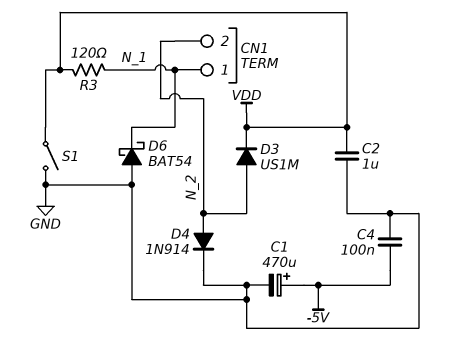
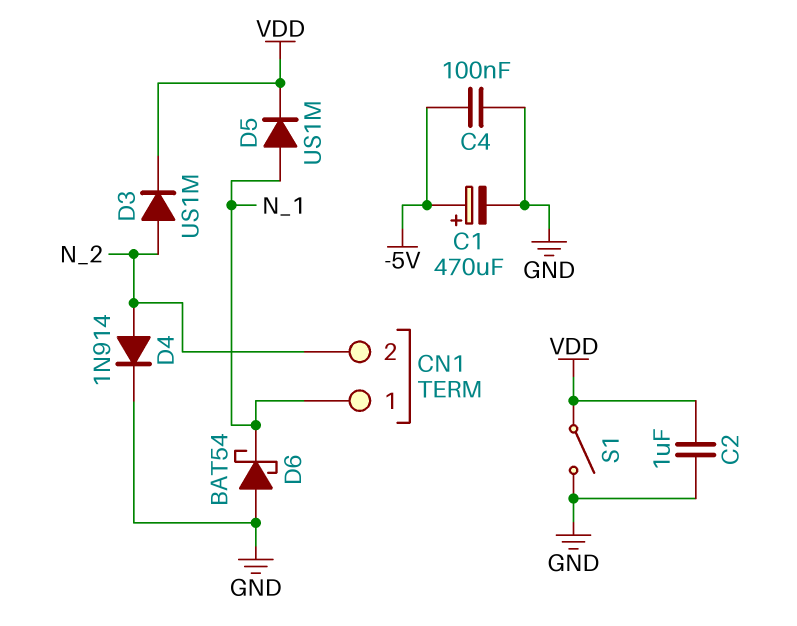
D5: none -> diode US1M (A N_1, K VDD)
R3: 120 (N_1, VDD) -> none

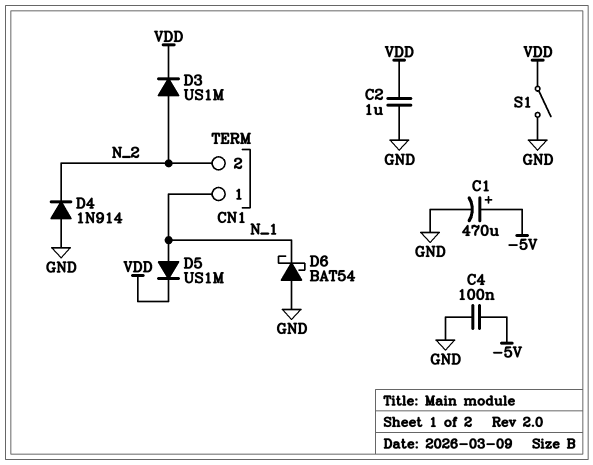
D4: diode 1N914 (A N_2, K GND) -> diode 1N914 (A GND, K N_2)

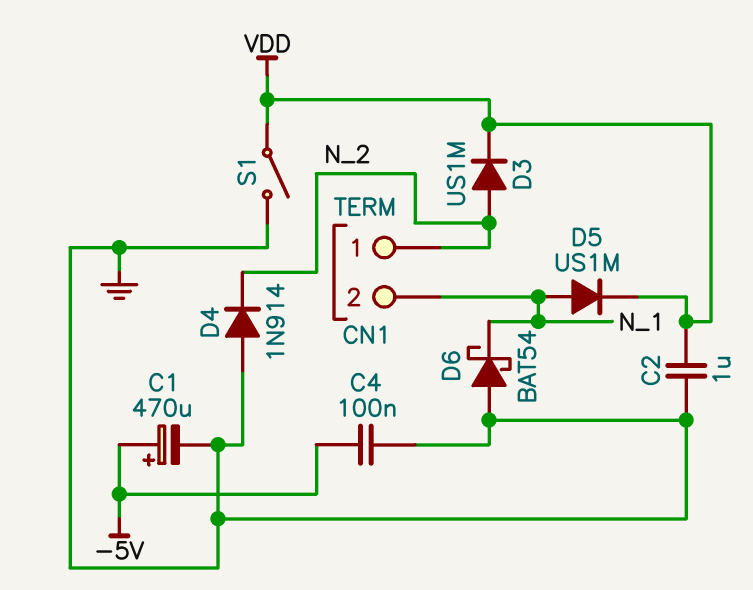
CN1 pin 1: N_1 -> N_2
CN1 pin 2: N_2 -> N_1

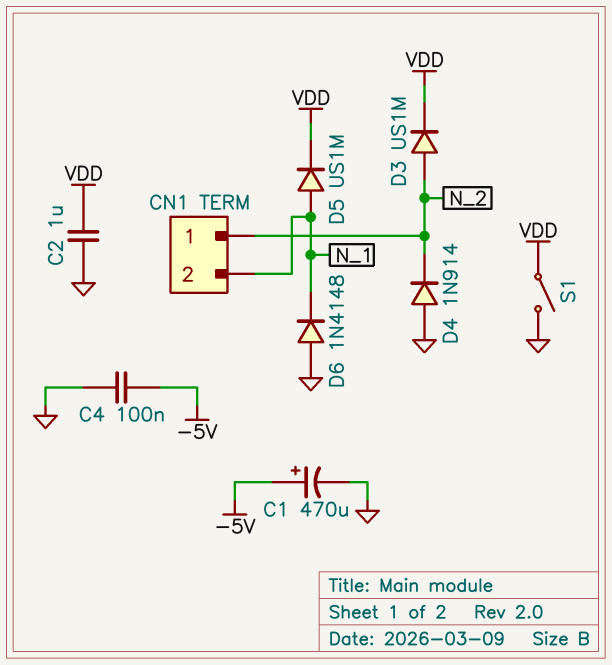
D6: schottky BAT54 (A GND, K N_1) -> diode 1N4148 (A GND, K N_1)

